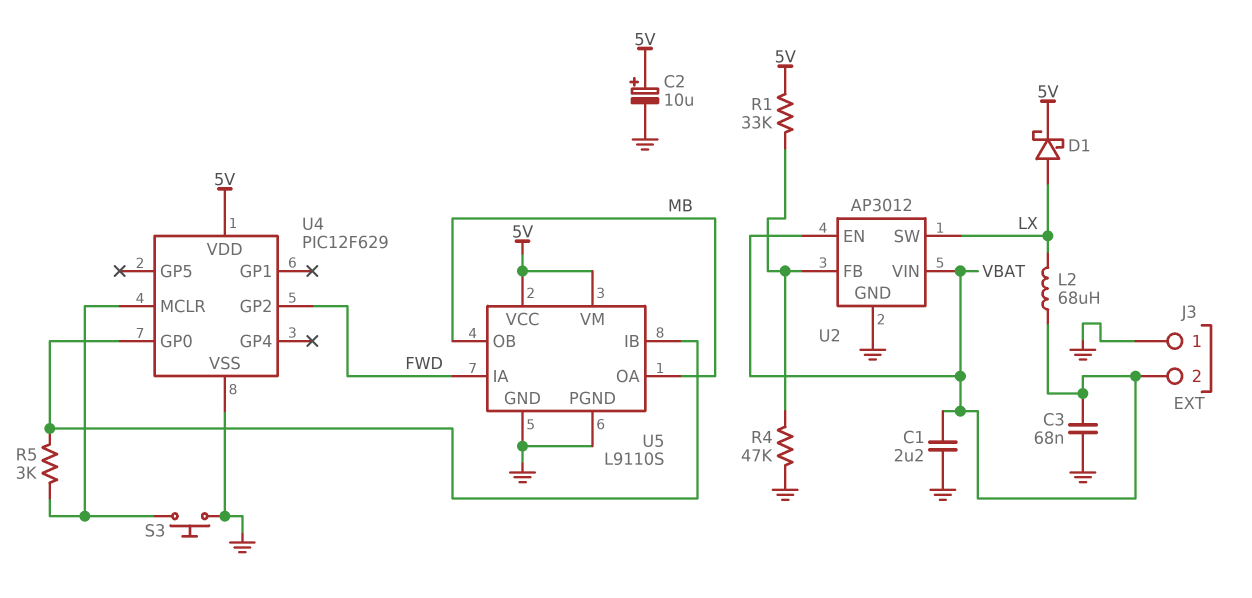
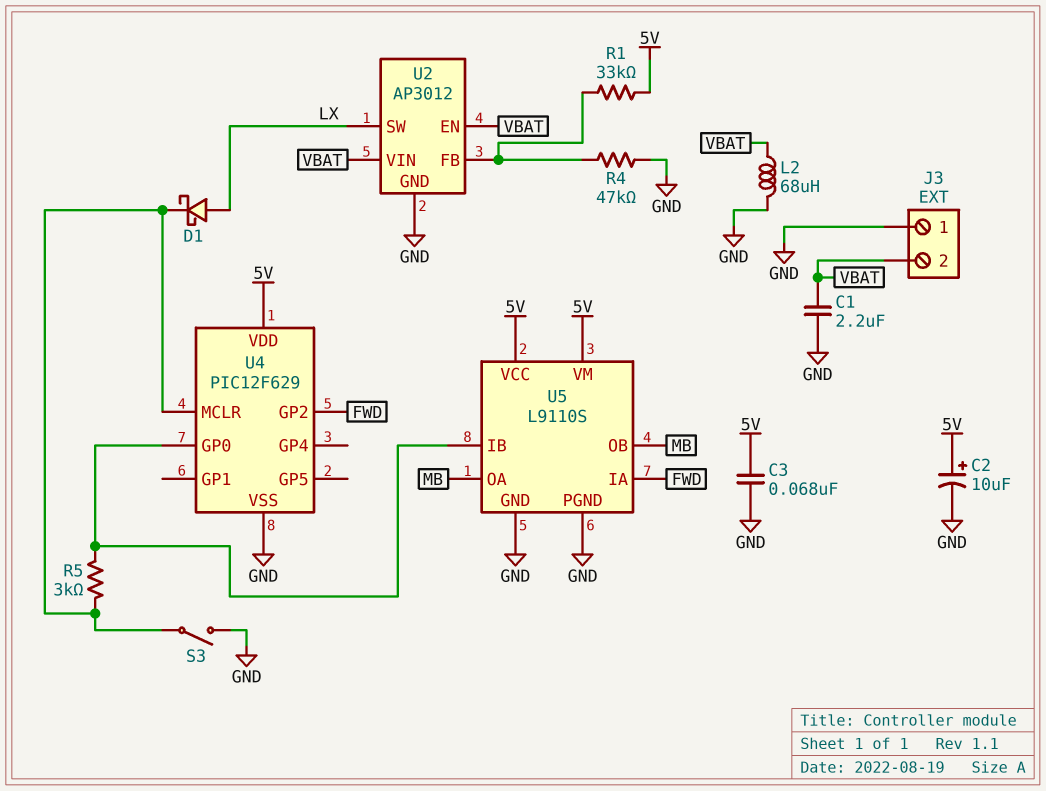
C3: 68nF (GND, VBAT) -> 68nF (5V, GND)
D1: schottky (A LX, K 5V) -> schottky (A LX, K U4/MCLR)
L2: 68uH (LX, VBAT) -> 68uH (GND, VBAT)
S3: button (GND, U4/MCLR) -> switch (GND, U4/MCLR)

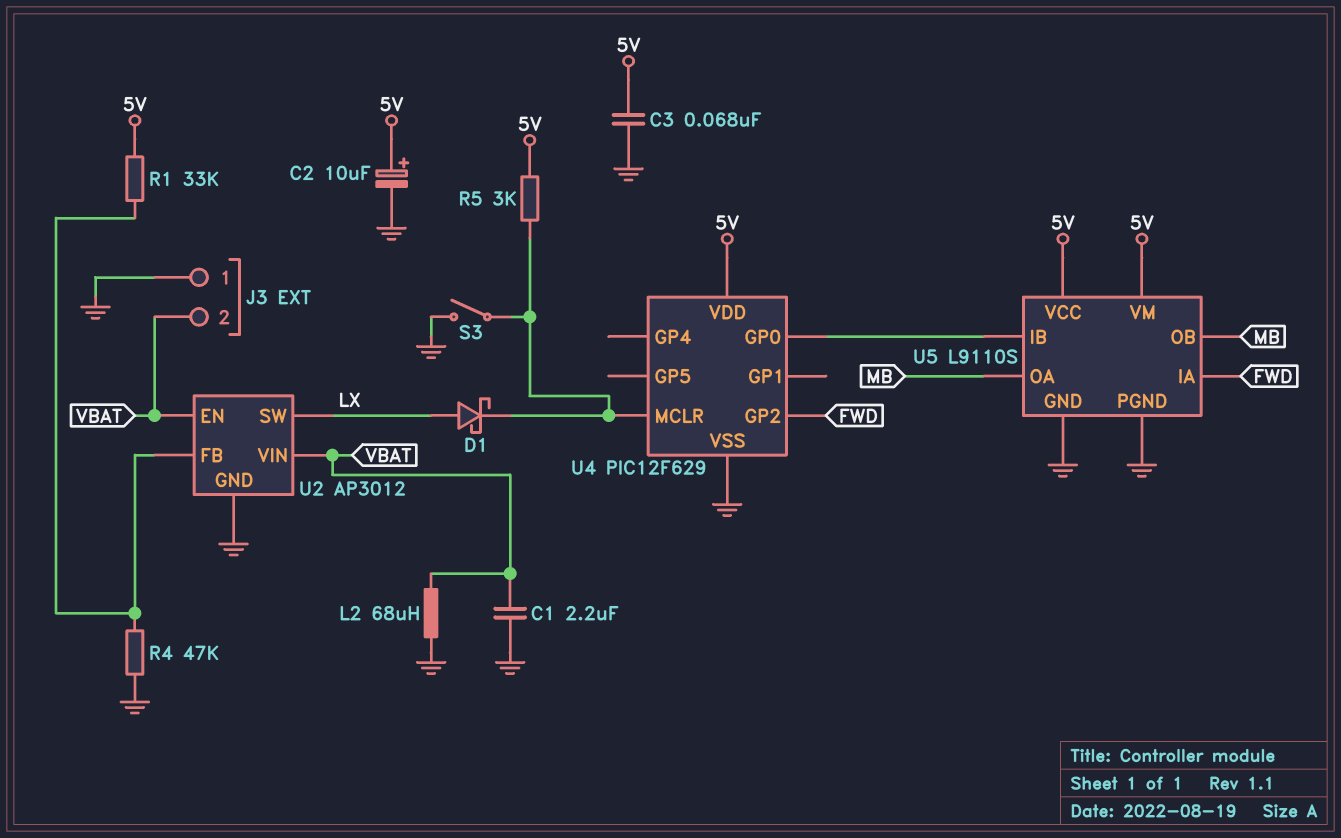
R5: 3k (U4/GP0, U4/MCLR) -> 3k (5V, U4/MCLR)

